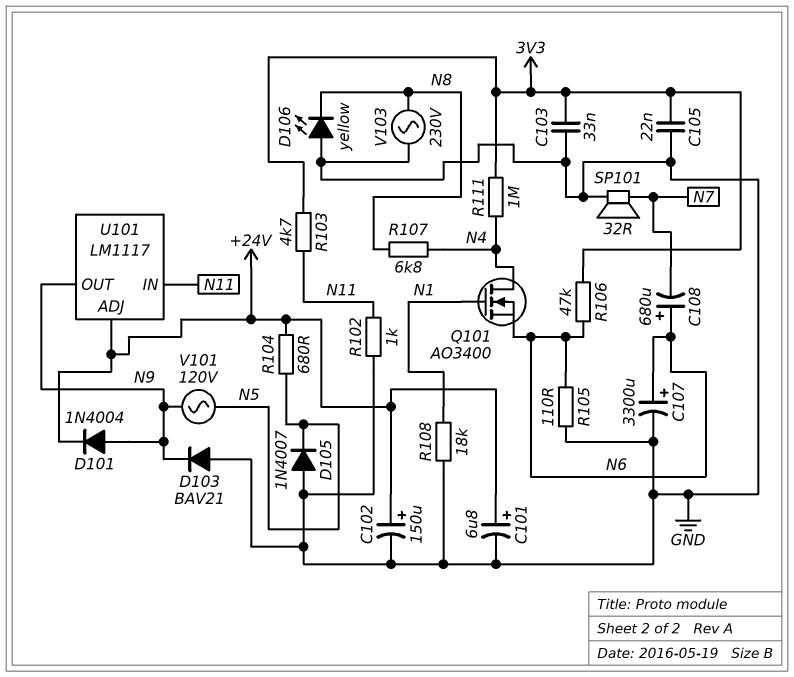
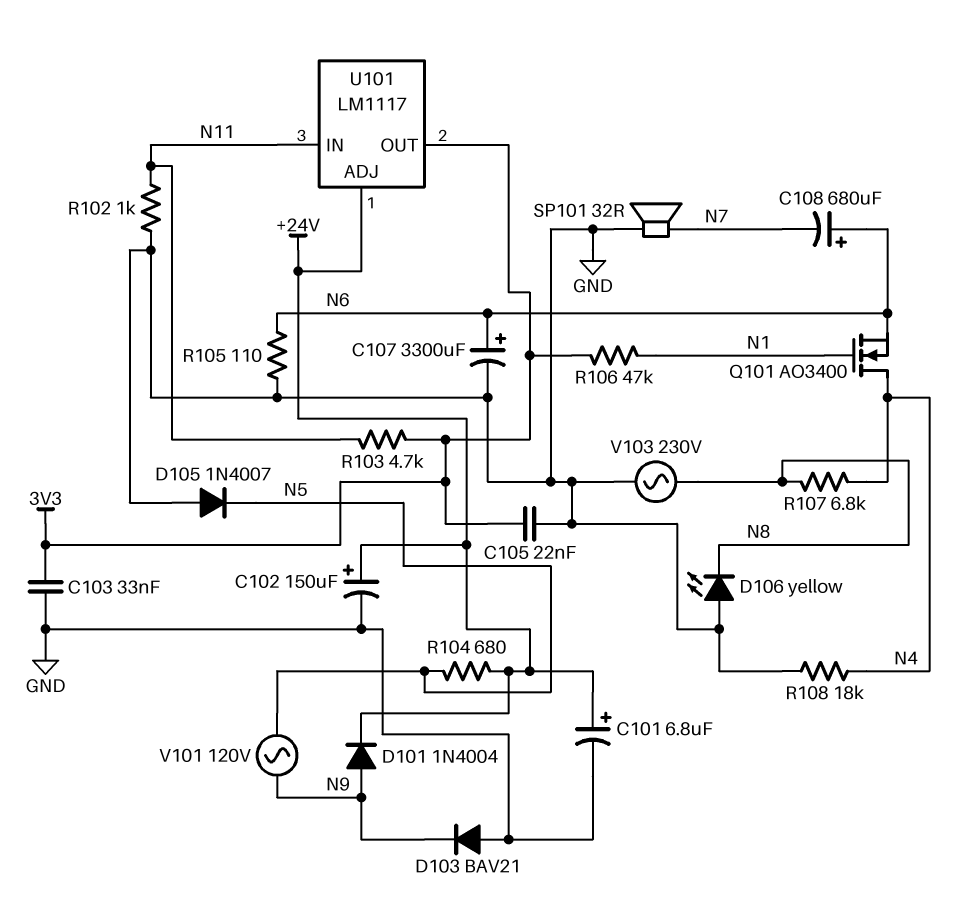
R106: 47k (3V3, N6) -> 47k (3V3, N1)
R108: 18k (GND, N1) -> 18k (GND, N4)
R111: 1M (3V3, N4) -> none
U101 pin OUT: N9 -> 3V3

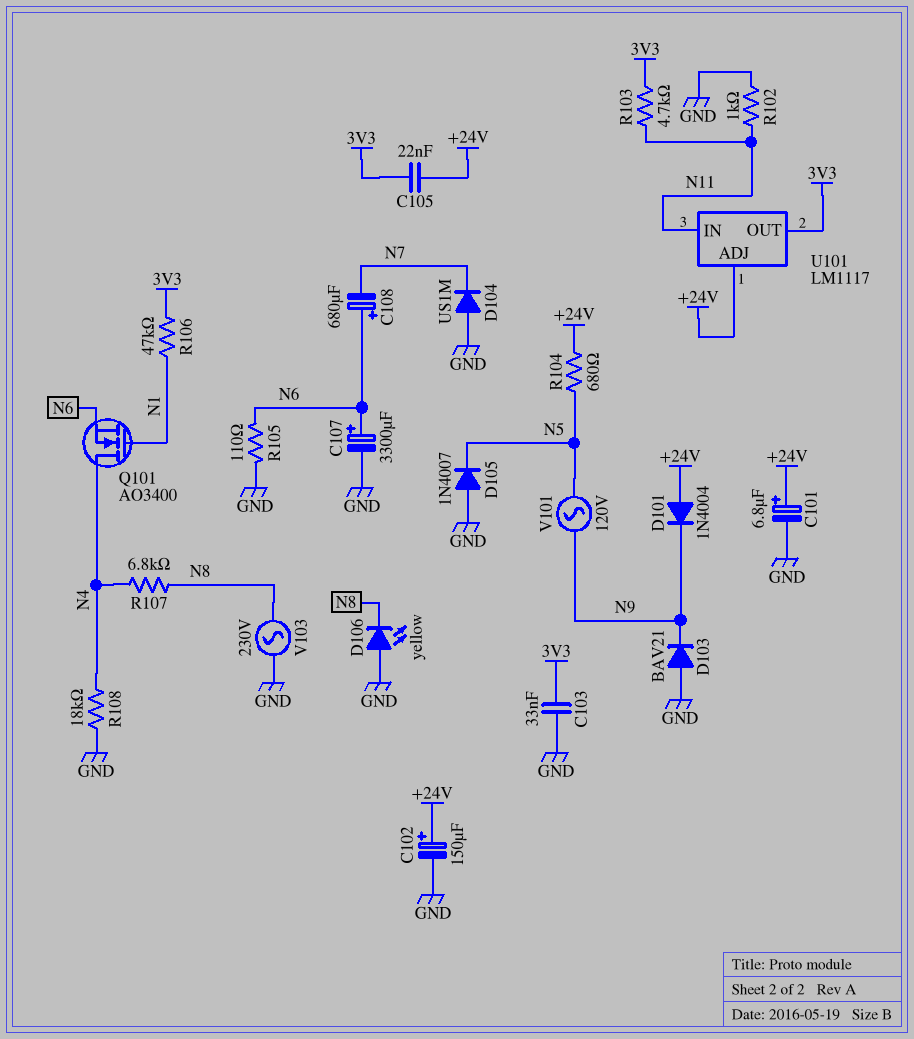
C105: 22nF (3V3, GND) -> 22nF (+24V, 3V3)
D101: diode 1N4004 (A N9, K +24V) -> diode 1N4004 (A +24V, K N9)
D104: none -> diode US1M (A GND, K N7)
SP101: speaker 32R (GND, N7) -> none

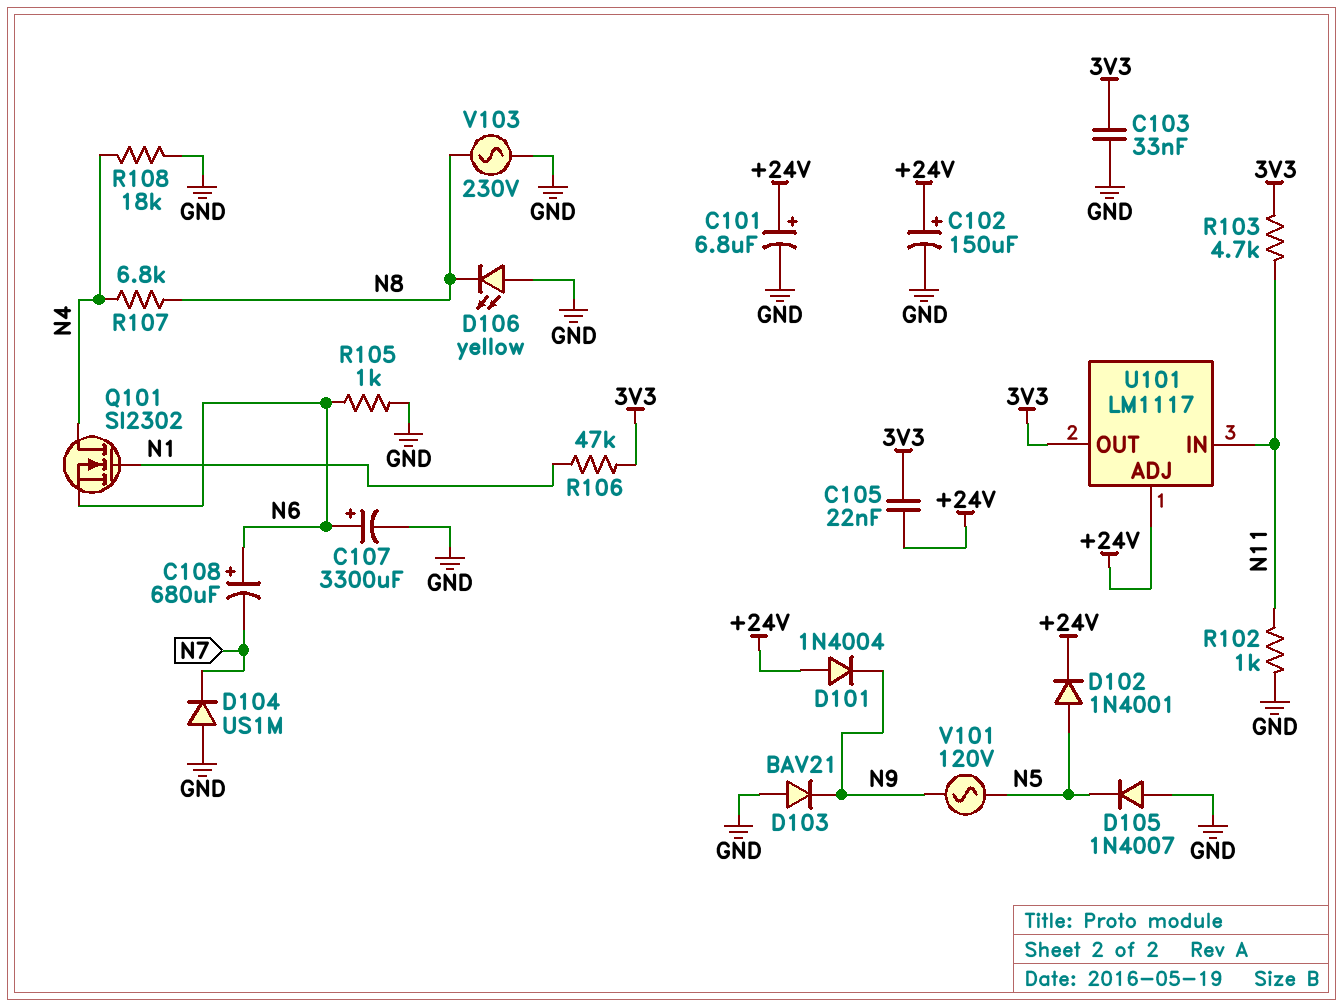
D102: none -> diode 1N4001 (A N5, K +24V)
Q101: NMOS AO3400 (G N1, D N4, S N6) -> NMOS SI2302 (G N1, D N4, S N6)
R104: 680 (+24V, N5) -> none
R105: 110 (GND, N6) -> 1k (GND, N6)

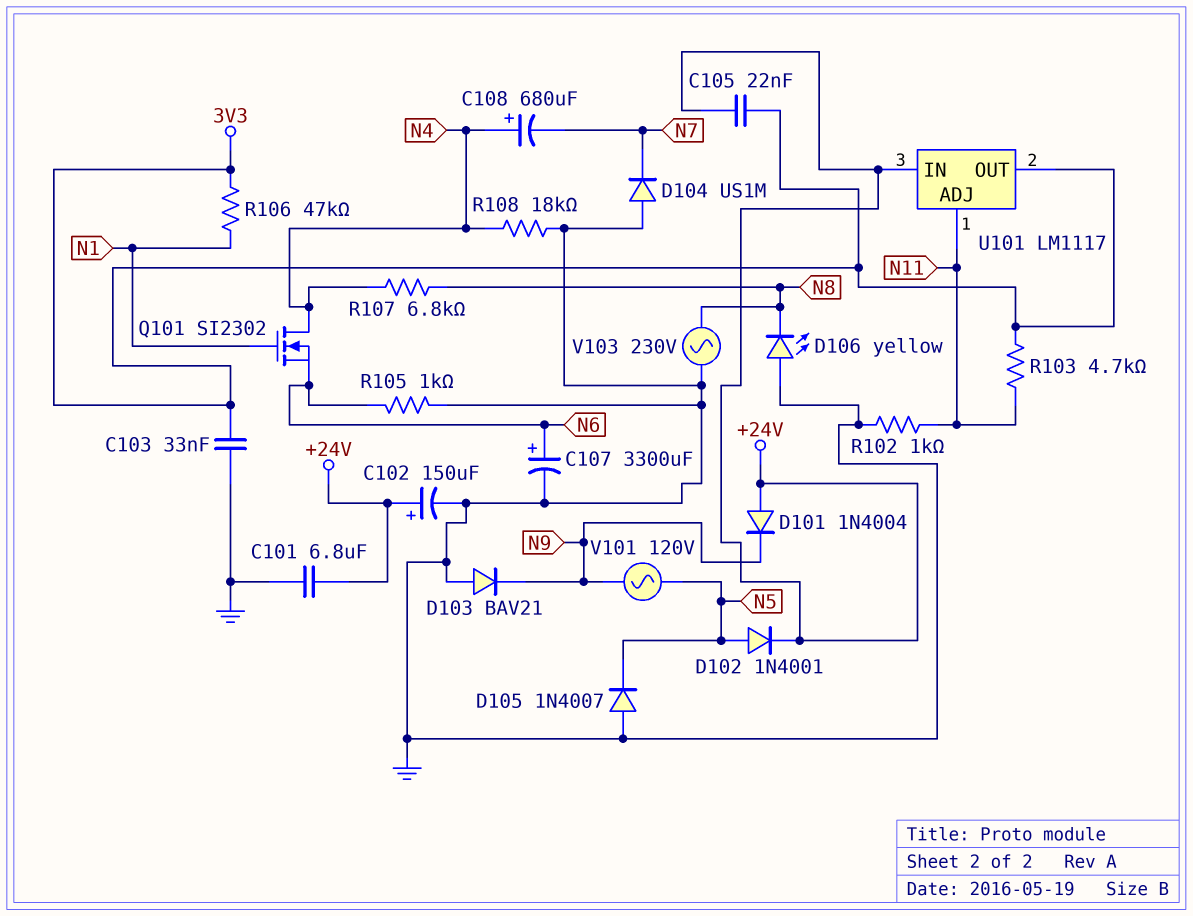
C101: 6.8uF (plus +24V, minus GND) -> 6.8uF (+24V, GND)
C108: 680uF (plus N6, minus N7) -> 680uF (plus N4, minus N7)
U101 pin ADJ: +24V -> N11
U101 pin IN: N11 -> +24V

